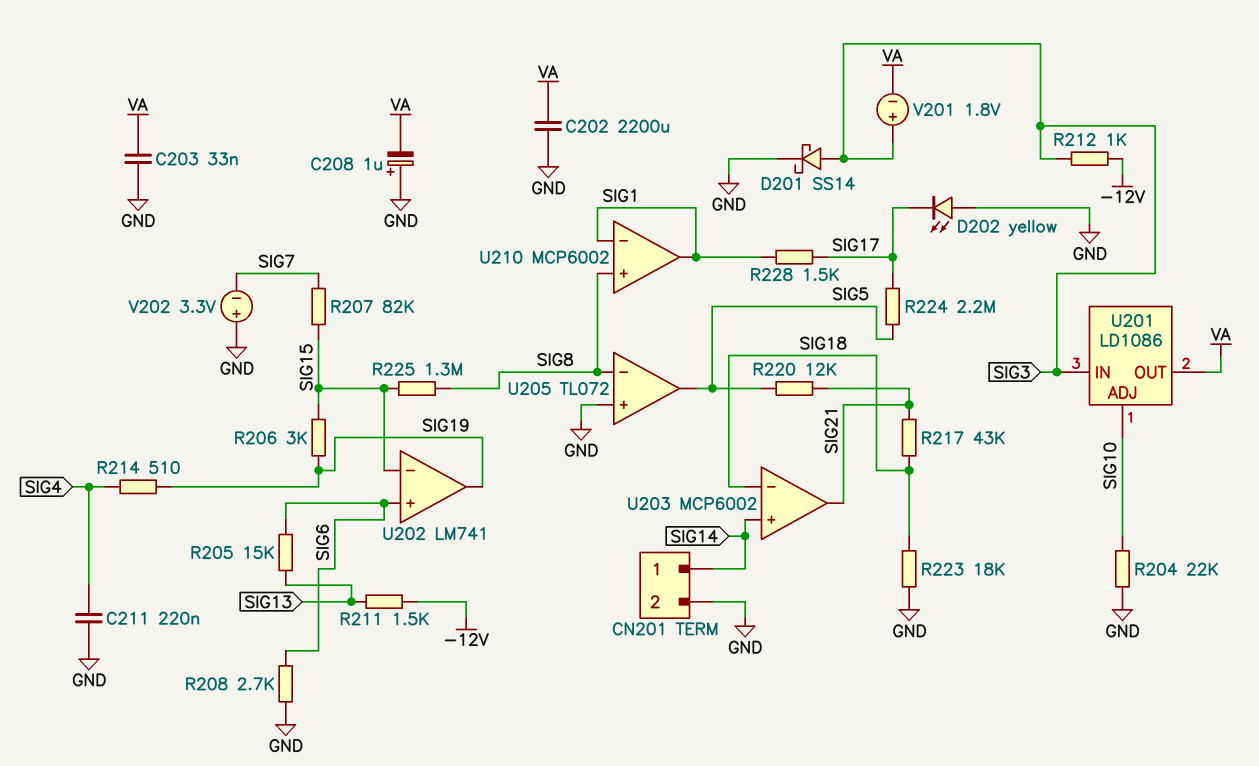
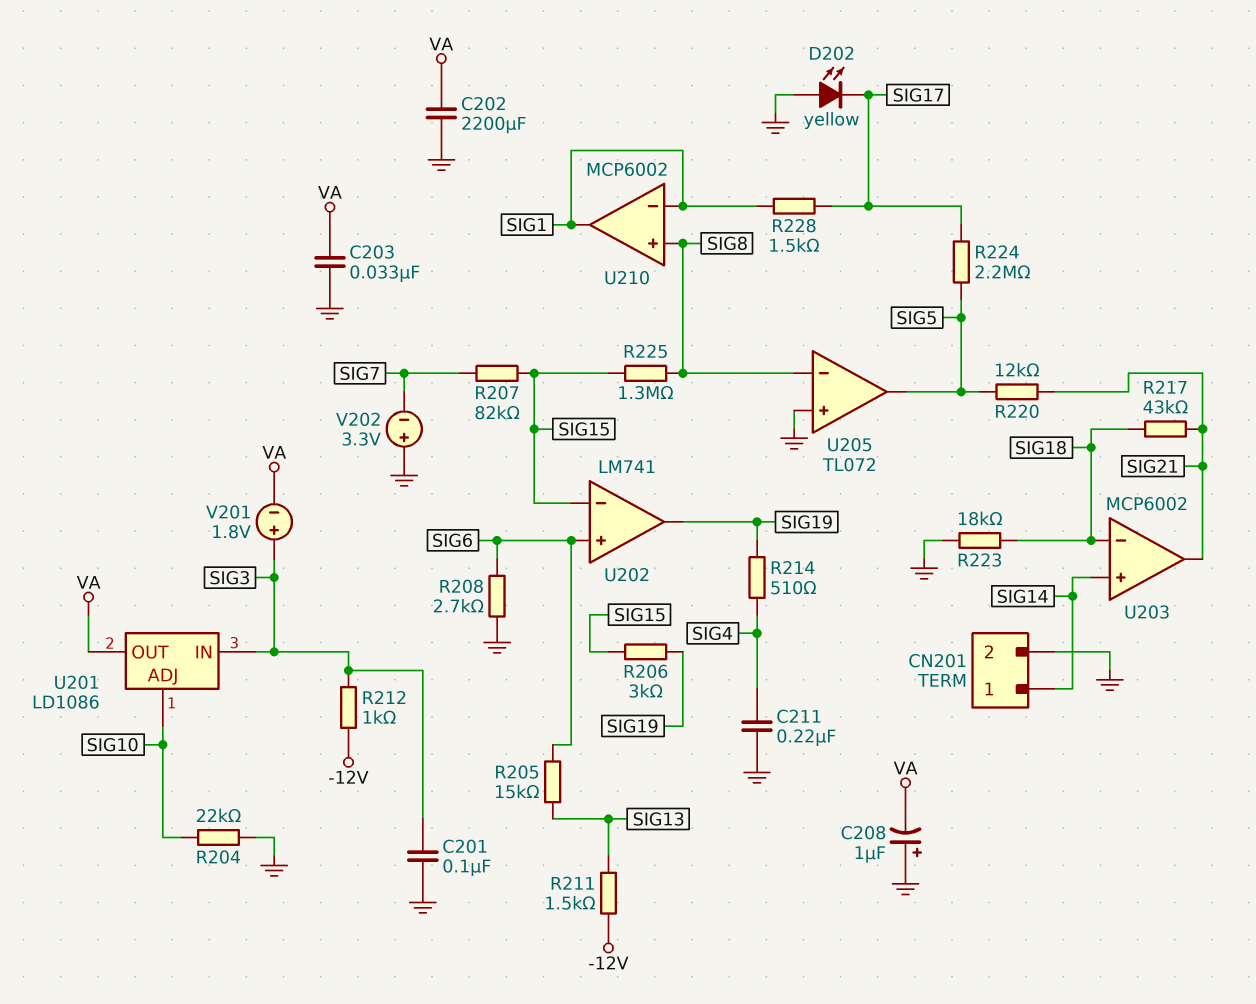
C201: none -> 100nF (GND, SIG3)
D201: schottky SS14 (A SIG3, K GND) -> none

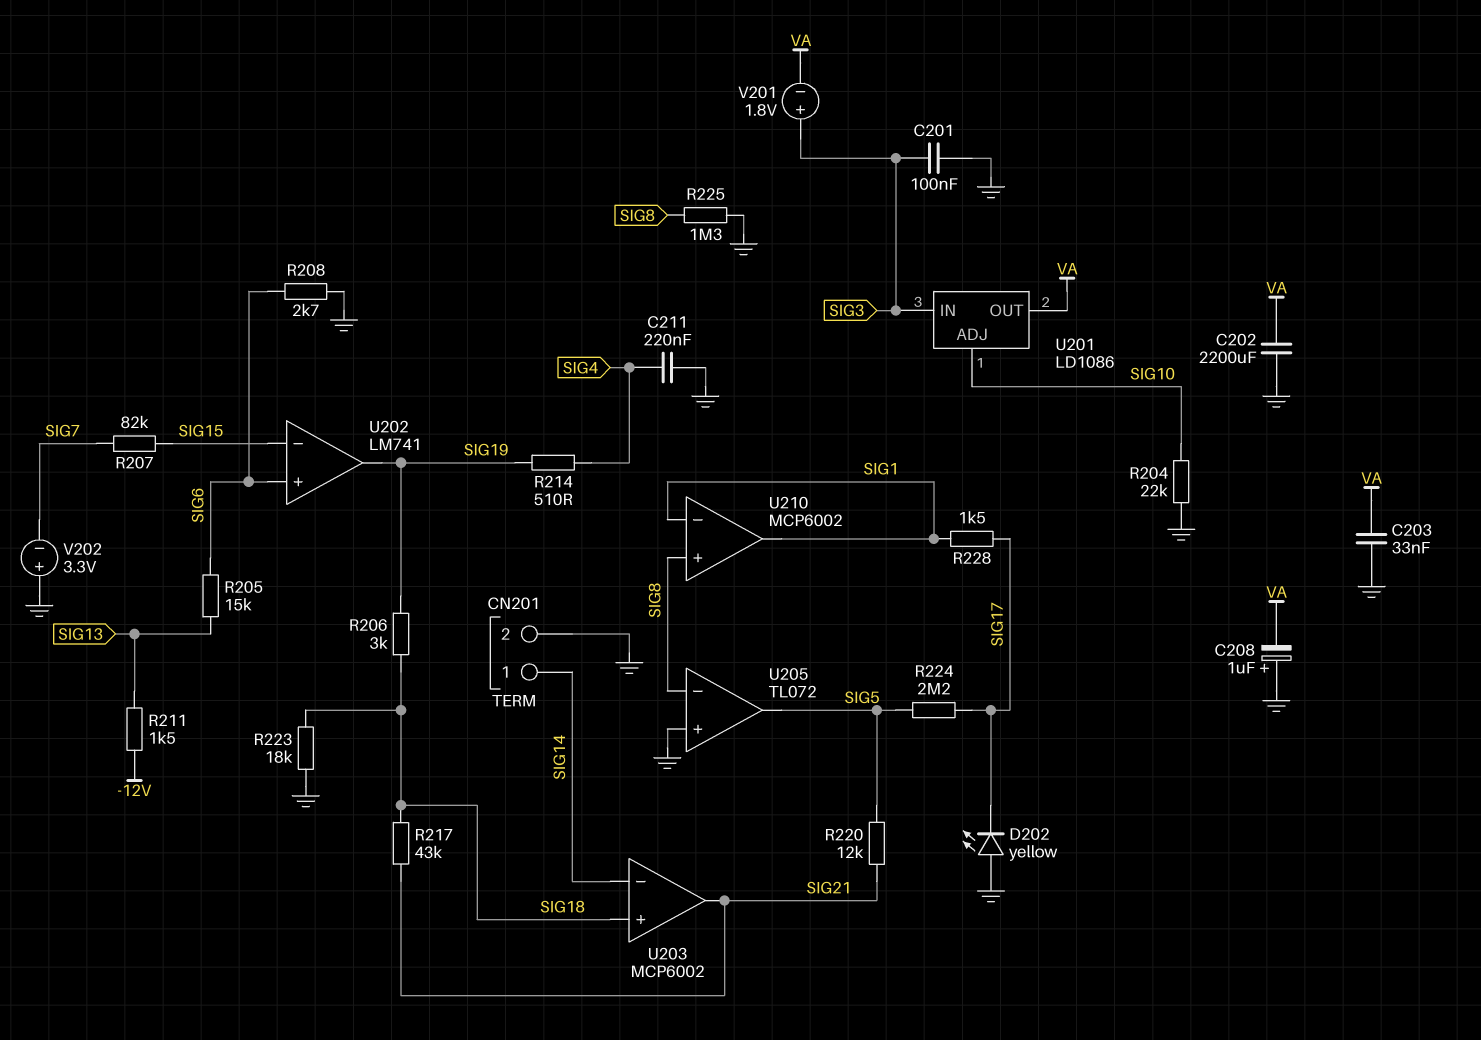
R206: 3k (SIG15, SIG19) -> 3k (SIG18, SIG19)
R212: 1k (-12V, SIG3) -> none
R225: 1.3M (SIG8, SIG15) -> 1.3M (GND, SIG8)
U203 pin in+: SIG14 -> SIG18
U203 pin in-: SIG18 -> SIG14

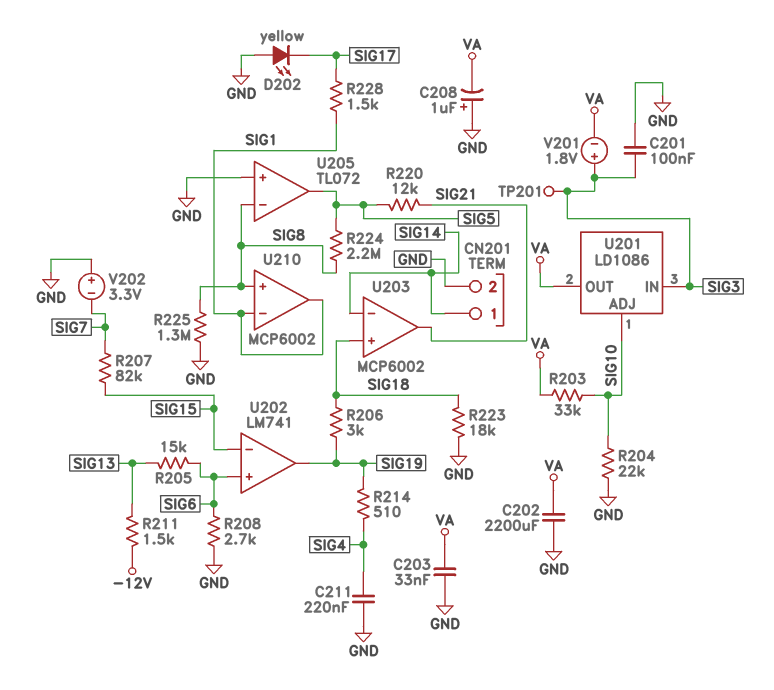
R203: none -> 33k (SIG10, VA)
R217: 43k (SIG18, SIG21) -> none
R224: 2.2M (SIG5, SIG17) -> 2.2M (SIG5, SIG8)
TP201: none -> test point (SIG3)

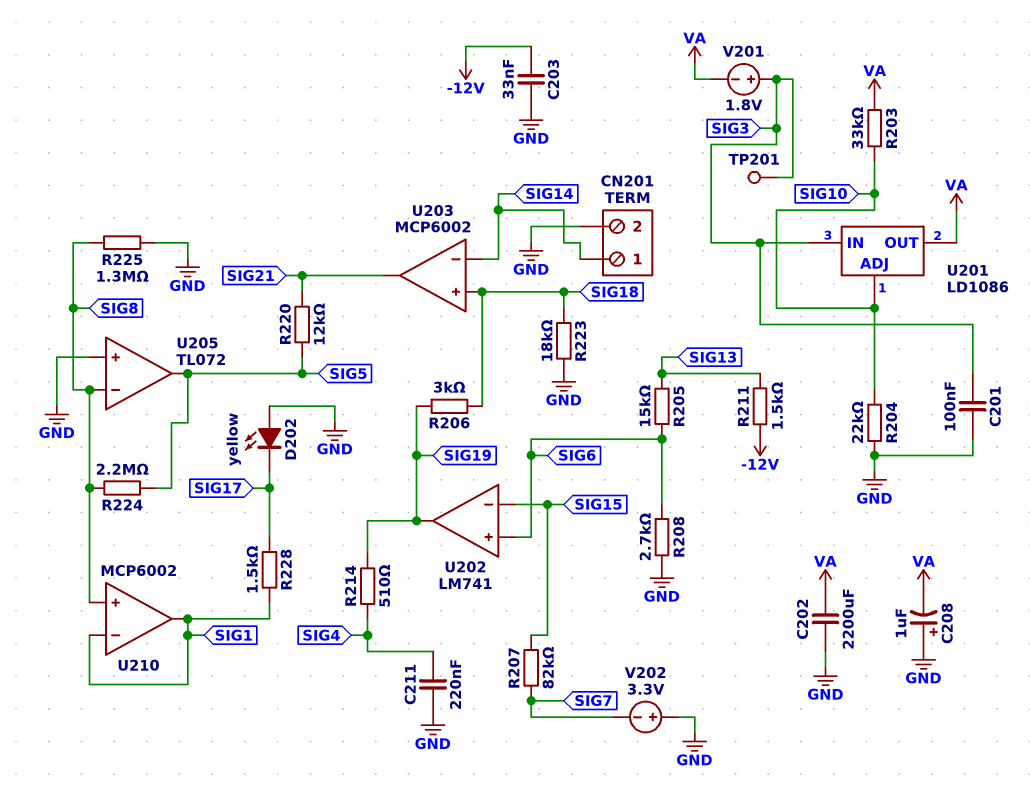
C203: 33nF (GND, VA) -> 33nF (-12V, GND)

